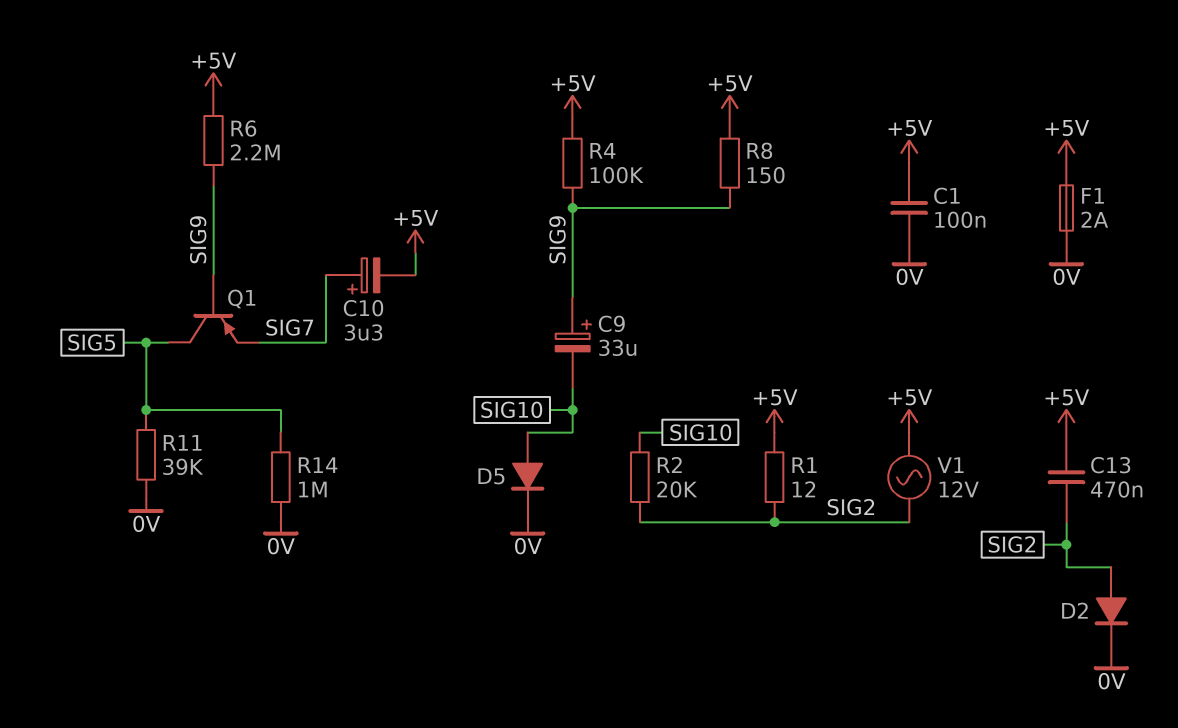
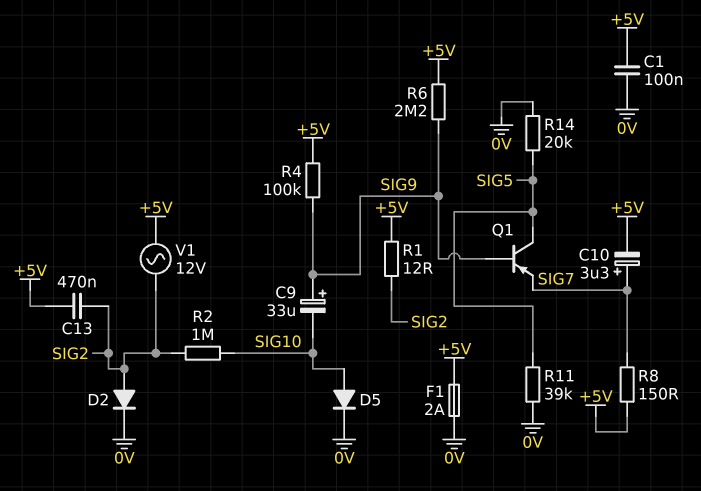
R2: 20k (SIG2, SIG10) -> 1M (SIG2, SIG10)
R8: 150 (+5V, SIG9) -> 150 (+5V, SIG7)
R14: 1M (0V, SIG5) -> 20k (0V, SIG5)

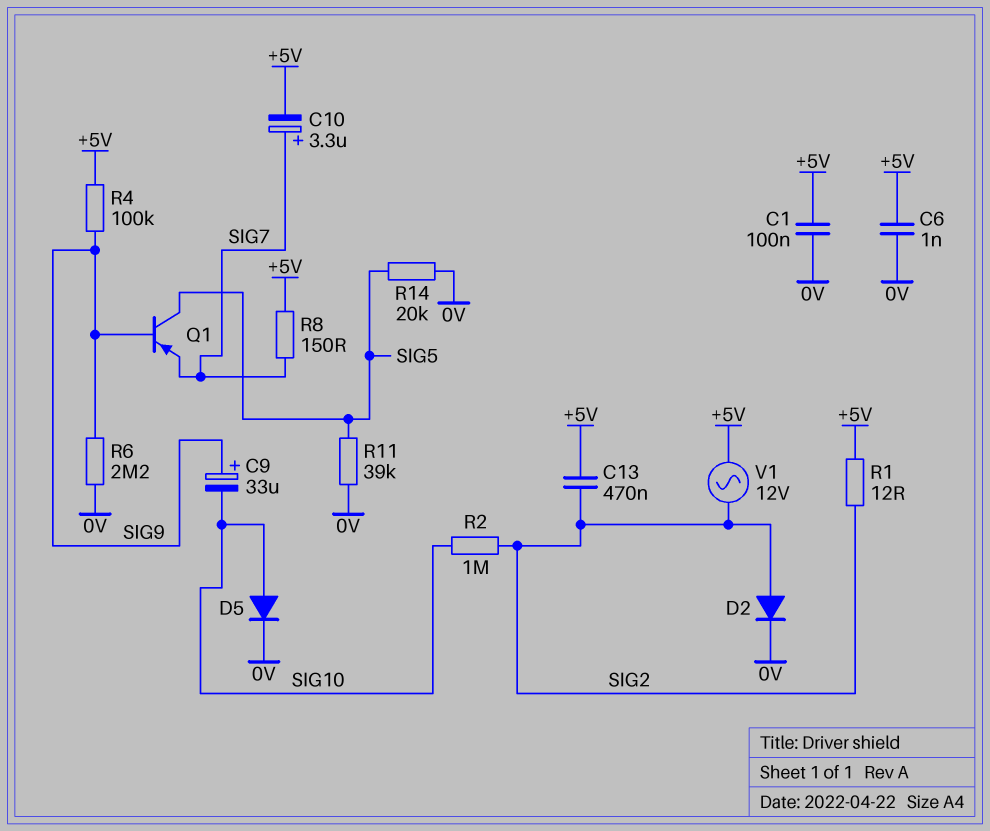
C6: none -> 1nF (+5V, 0V)
F1: 2A (+5V, 0V) -> none
R6: 2.2M (+5V, SIG9) -> 2.2M (0V, SIG9)

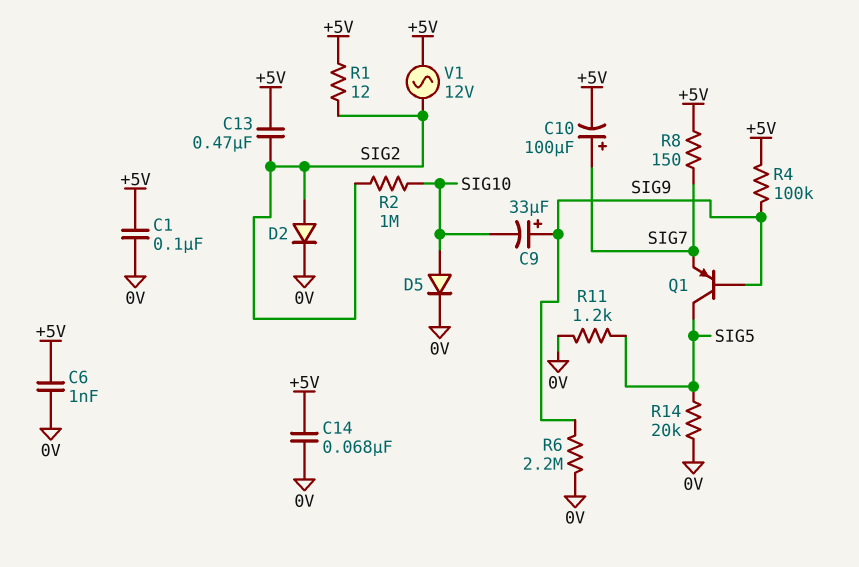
C10: 3.3uF (plus SIG7, minus +5V) -> 100uF (plus SIG7, minus +5V)
C14: none -> 68nF (+5V, 0V)
R11: 39k (0V, SIG5) -> 1.2k (0V, SIG5)

